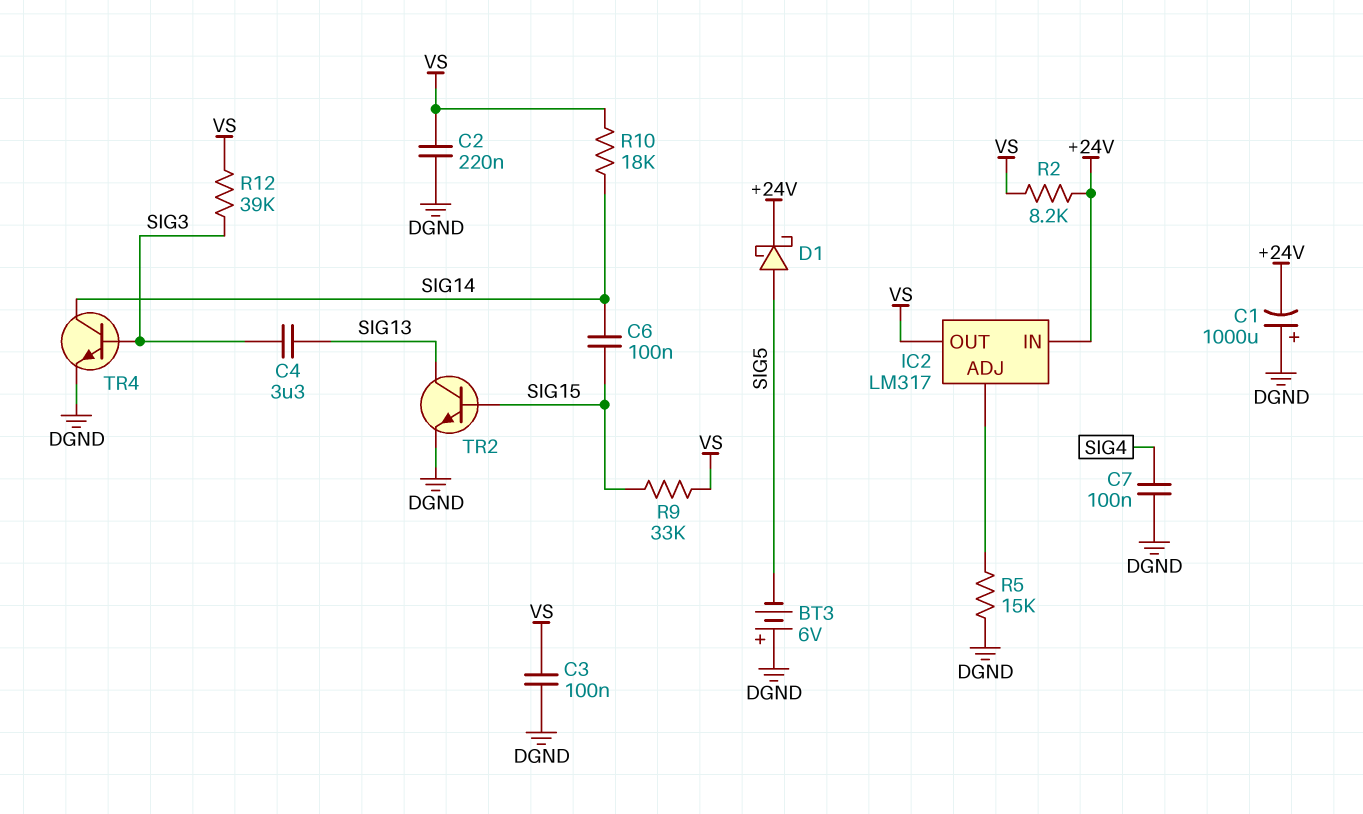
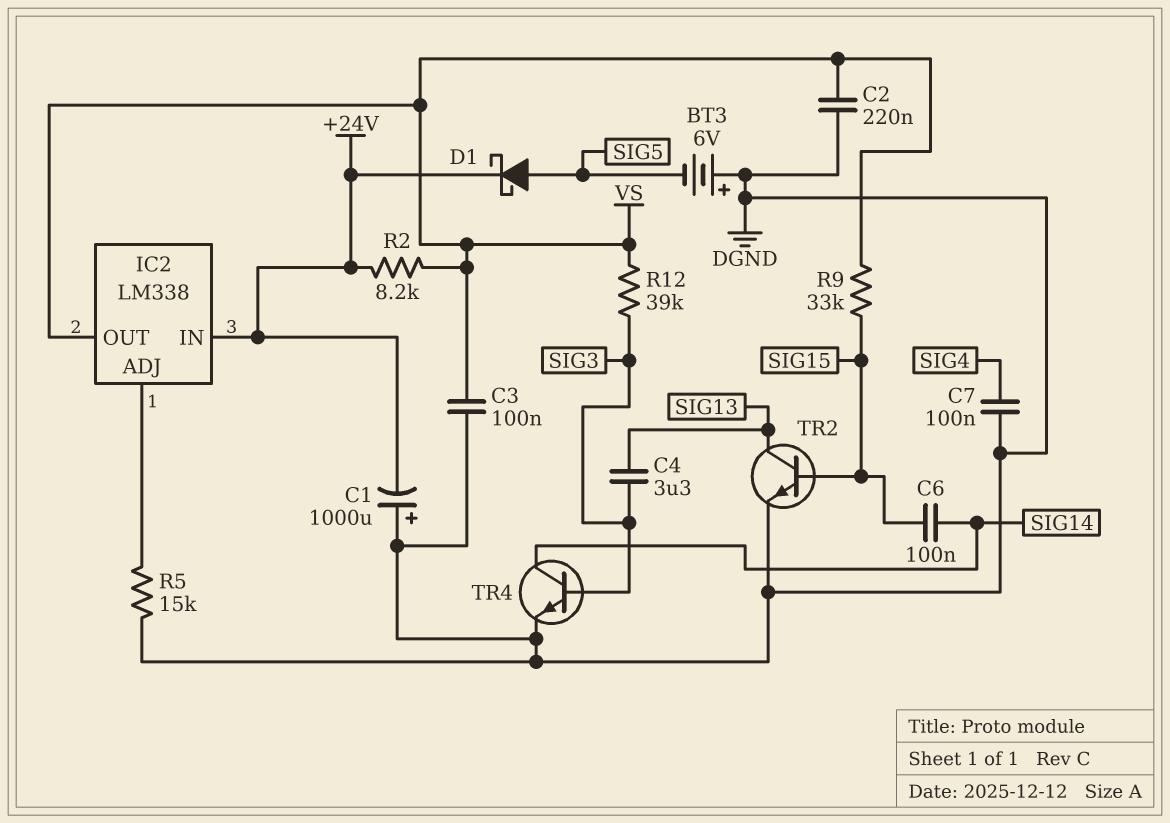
IC2: LM317 -> LM338
R10: 18k (SIG14, VS) -> none

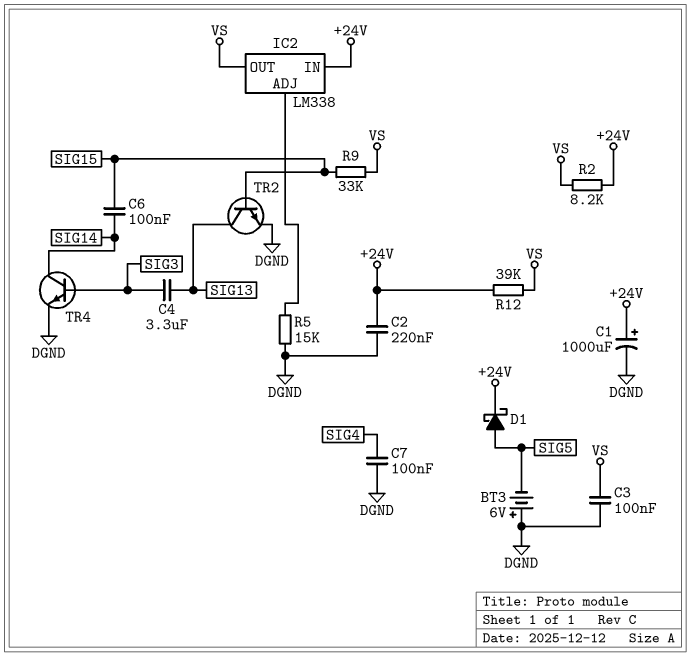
C1: 1000uF (plus DGND, minus +24V) -> 1000uF (plus +24V, minus DGND)
C2: 220nF (DGND, VS) -> 220nF (+24V, DGND)
R12: 39k (SIG3, VS) -> 39k (+24V, VS)

